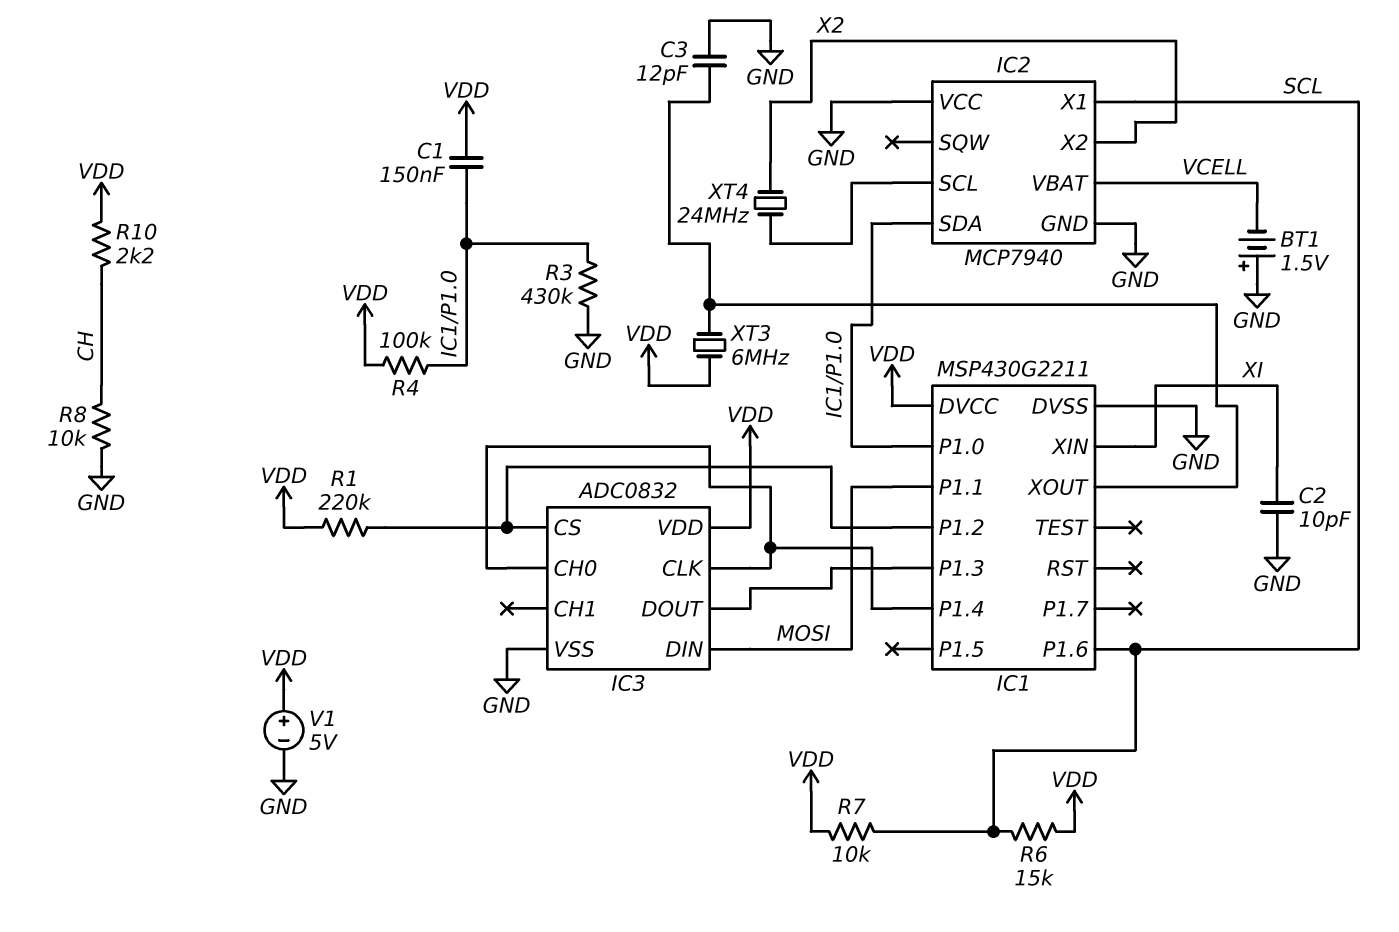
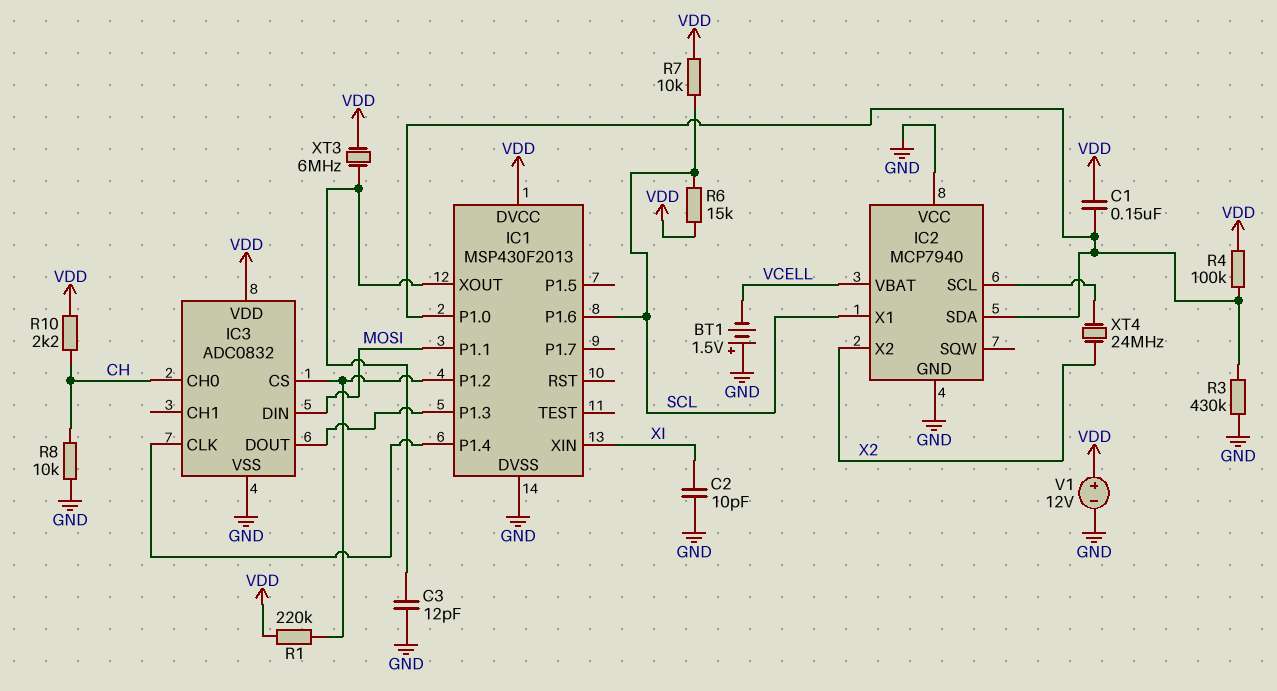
IC1: MSP430G2211 -> MSP430F2013
IC3 pin CH0: IC1/P1.4 -> CH
V1: 5V (plus VDD, minus GND) -> 12V (plus VDD, minus GND)

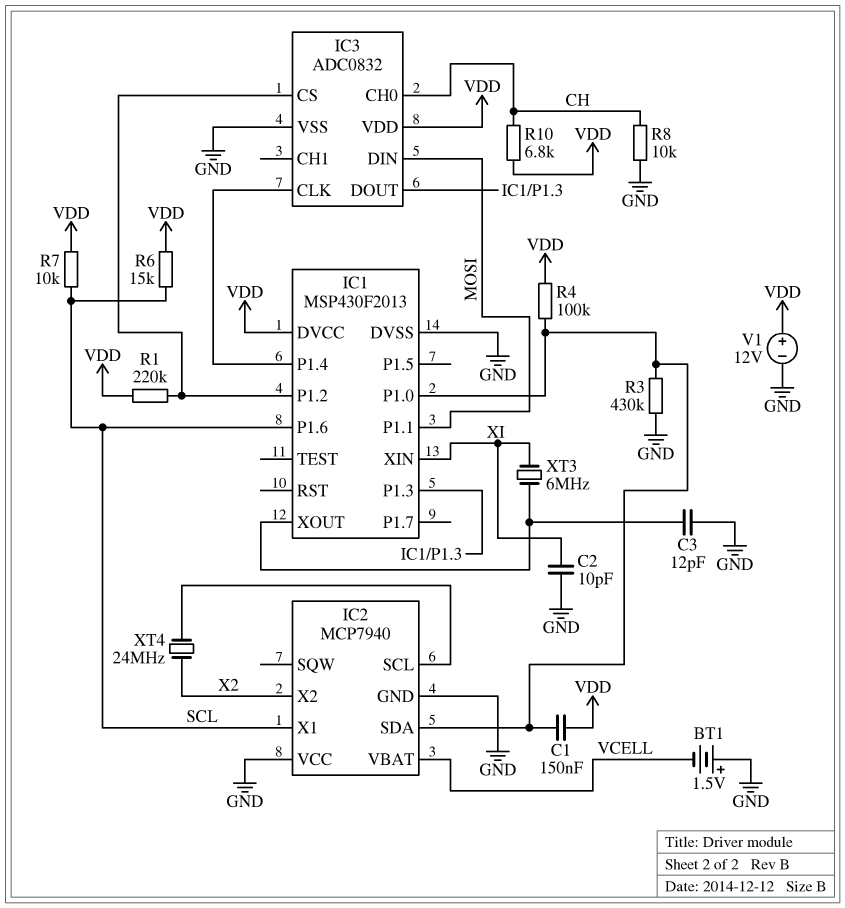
R10: 2.2k (CH, VDD) -> 6.8k (CH, VDD)
XT3: 6MHz (IC1/XOUT, VDD) -> 6MHz (IC1/XOUT, XI)

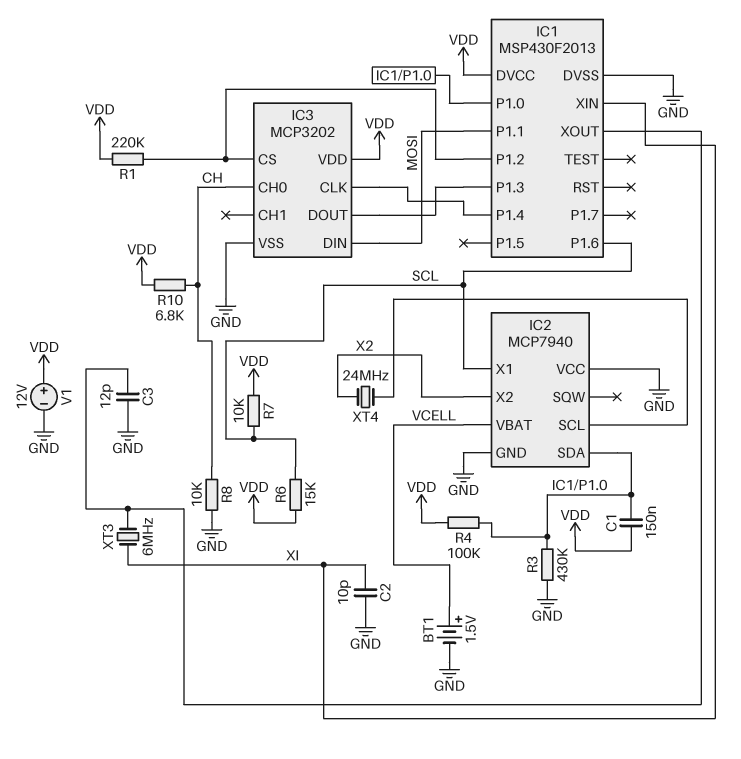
BT1: 1.5V (plus GND, minus VCELL) -> 1.5V (plus VCELL, minus GND)
IC3: ADC0832 -> MCP3202

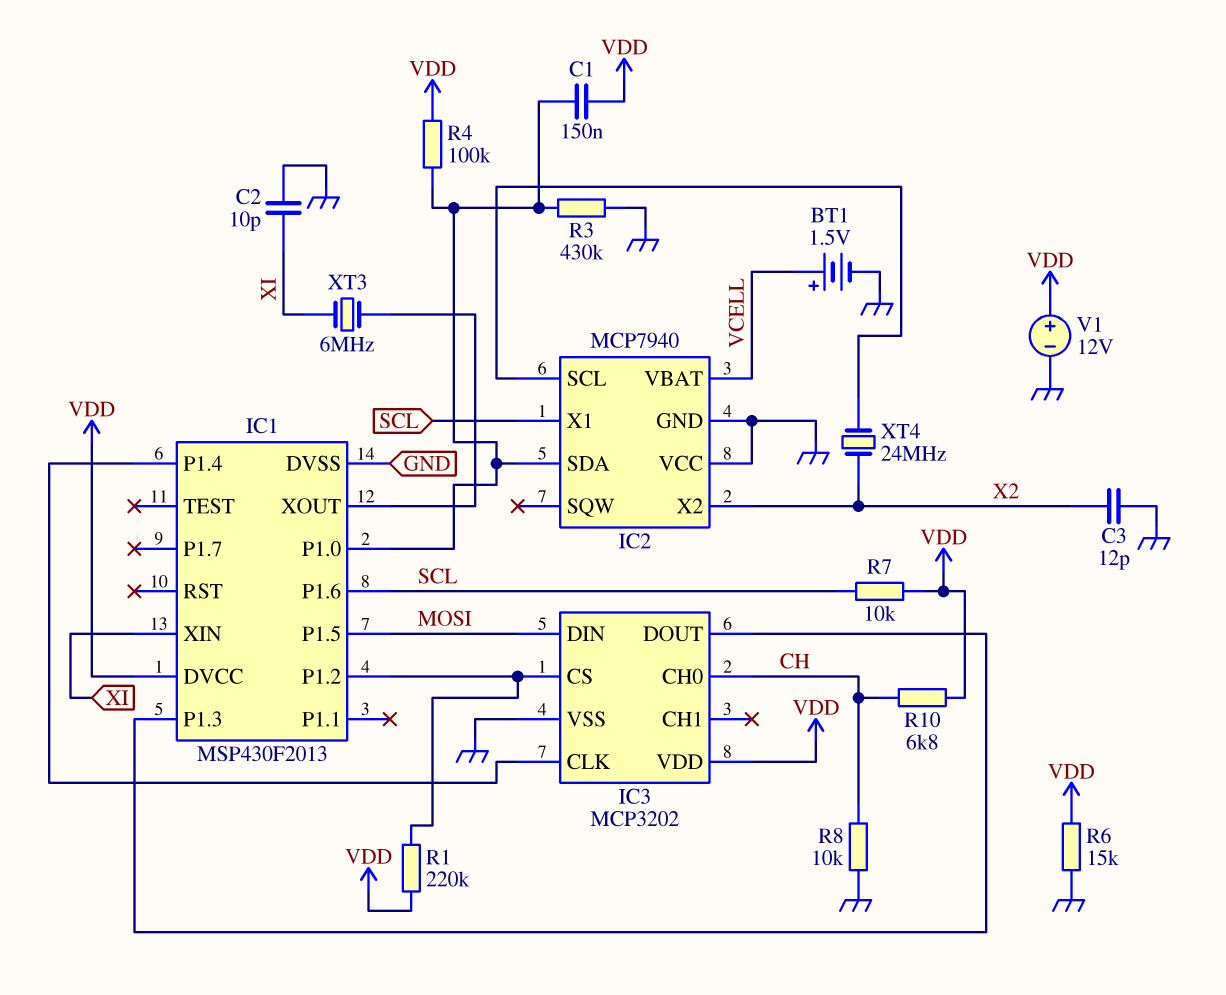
C3: 12pF (GND, IC1/XOUT) -> 12pF (GND, X2)
IC1 pin P1.1: MOSI -> none
IC1 pin P1.5: none -> MOSI
R6: 15k (SCL, VDD) -> 15k (GND, VDD)

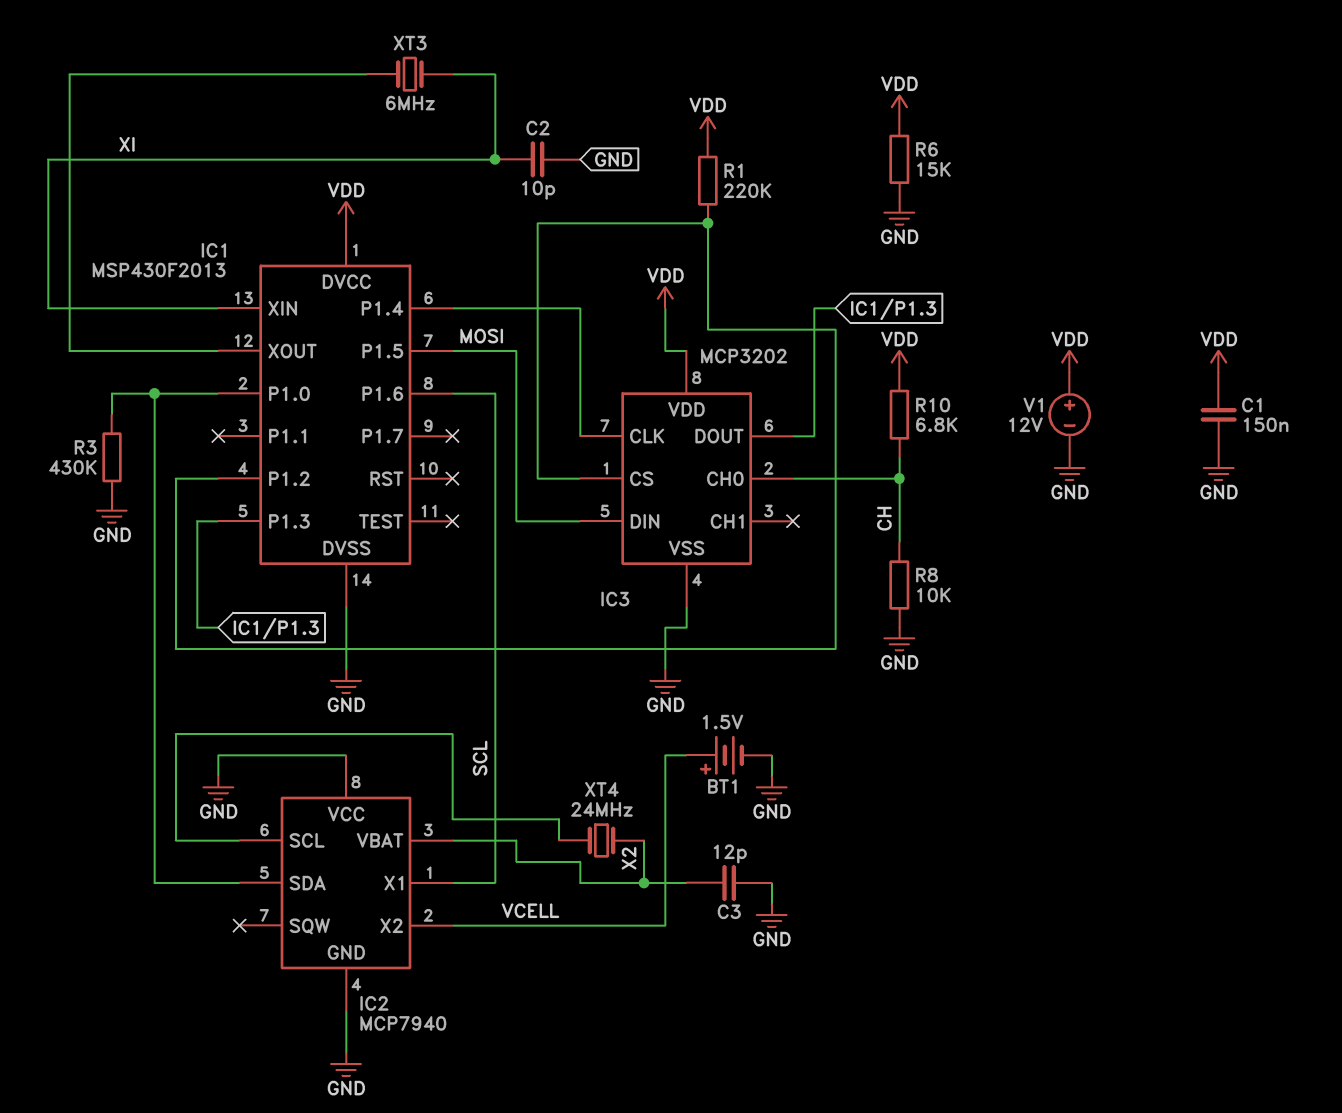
C1: 150nF (IC1/P1.0, VDD) -> 150nF (GND, VDD)
IC2 pin VBAT: VCELL -> X2
IC2 pin X2: X2 -> VCELL
R4: 100k (IC1/P1.0, VDD) -> none
R7: 10k (SCL, VDD) -> none

